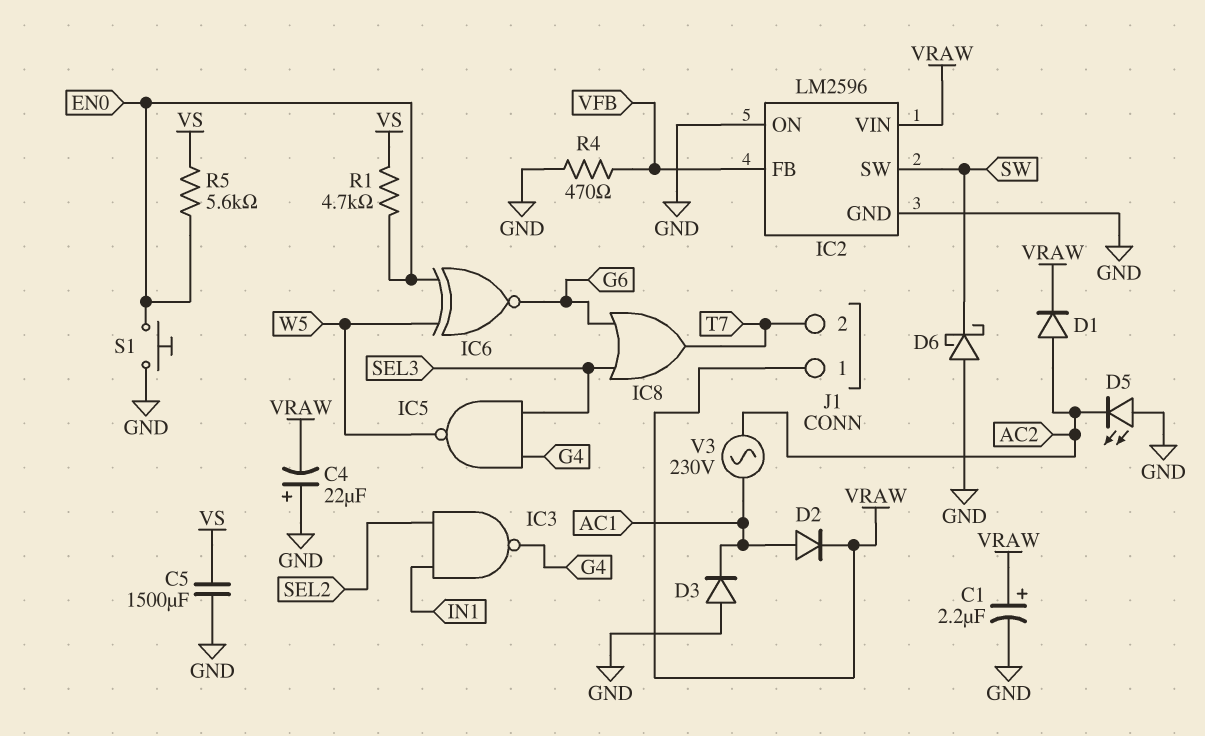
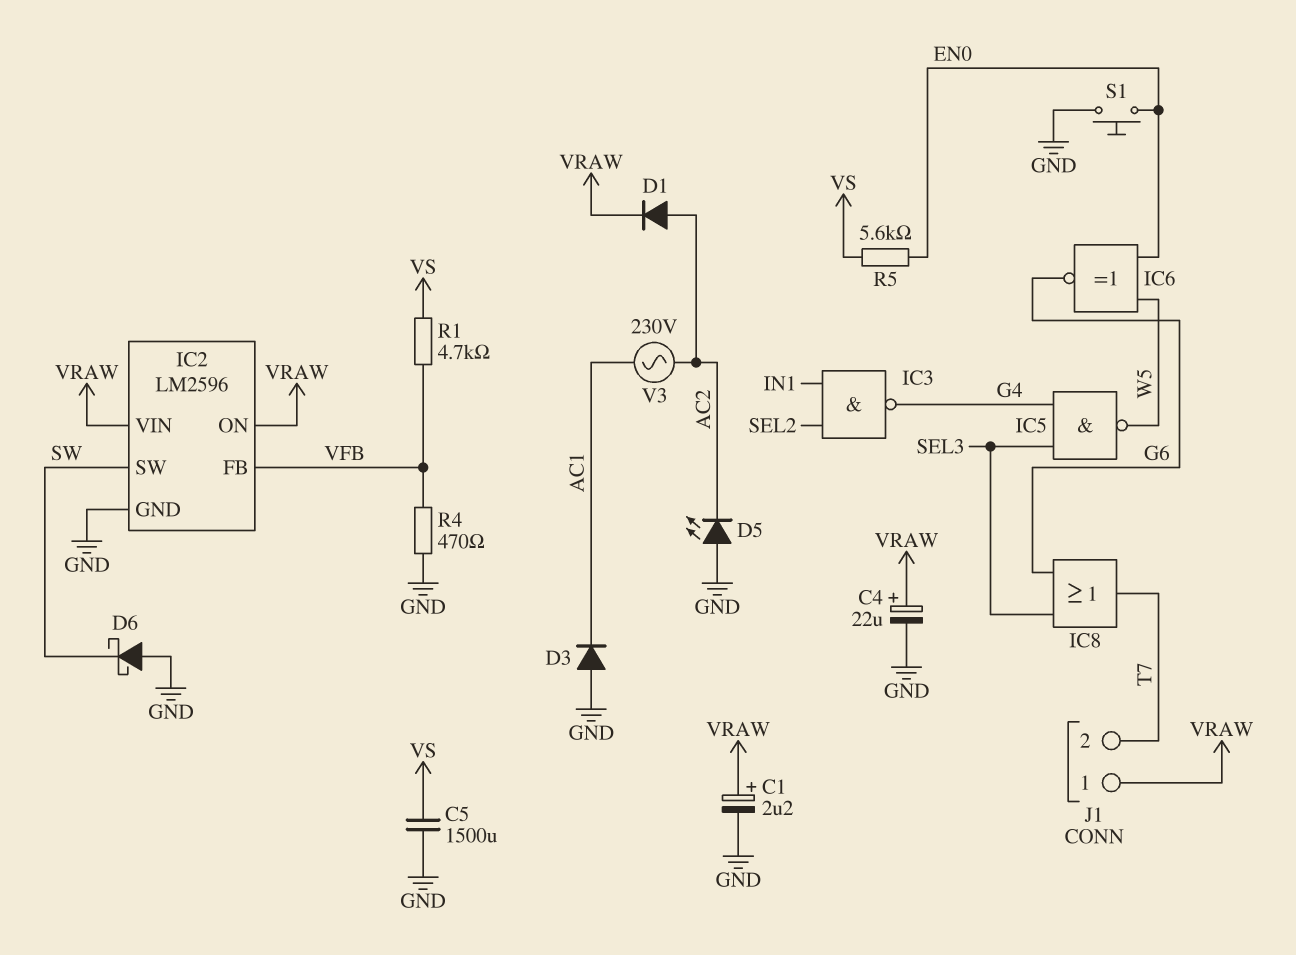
C4: 22uF (plus GND, minus VRAW) -> 22uF (plus VRAW, minus GND)
D2: diode (A AC1, K VRAW) -> none
IC2 pin ON: GND -> VRAW
R1: 4.7k (EN0, VS) -> 4.7k (VFB, VS)

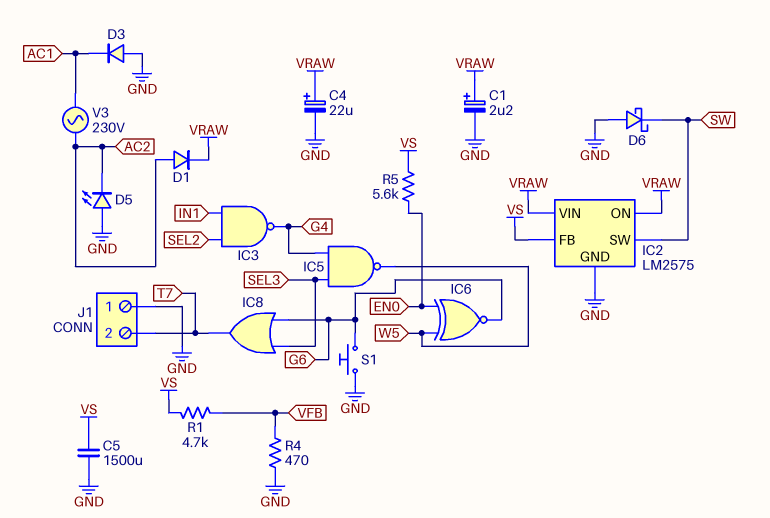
IC2: LM2596 -> LM2575
IC2 pin FB: VFB -> VS
J1 pin 1: VRAW -> GND
S1: button (EN0, GND) -> button (G6, GND)

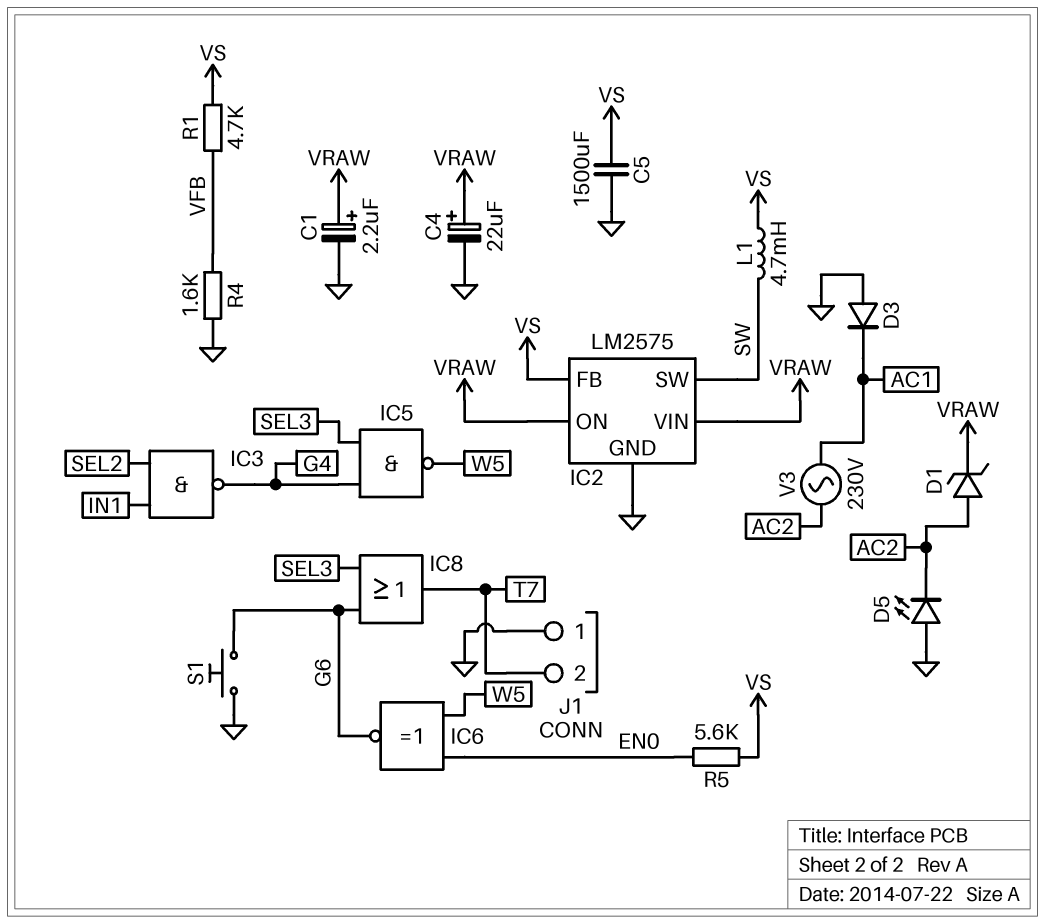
D1: diode (A AC2, K VRAW) -> zener (A AC2, K VRAW)
D6: schottky (A GND, K SW) -> none
L1: none -> 4.7mH (SW, VS)
R4: 470 (GND, VFB) -> 1.6k (GND, VFB)

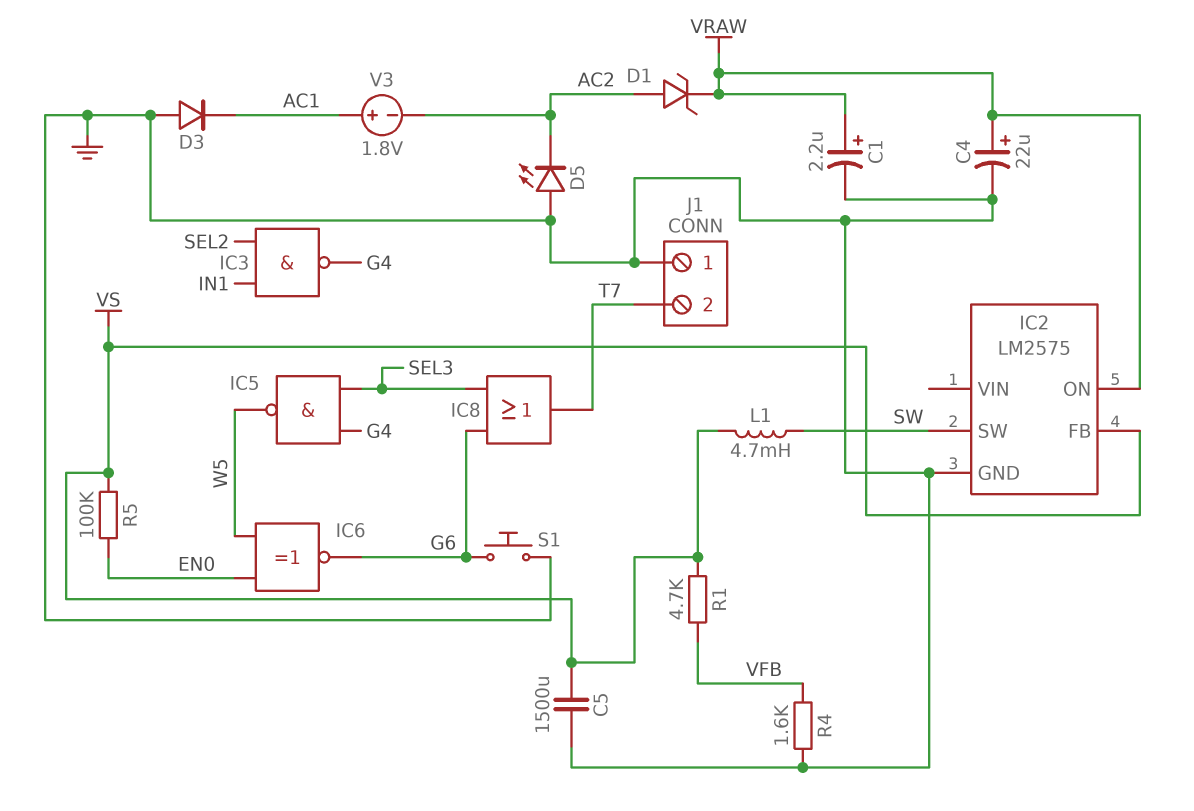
IC2 pin VIN: VRAW -> none
R5: 5.6k (EN0, VS) -> 100k (EN0, VS)
V3: AC 230V (AC1, AC2) -> 1.8V (plus AC1, minus AC2)

